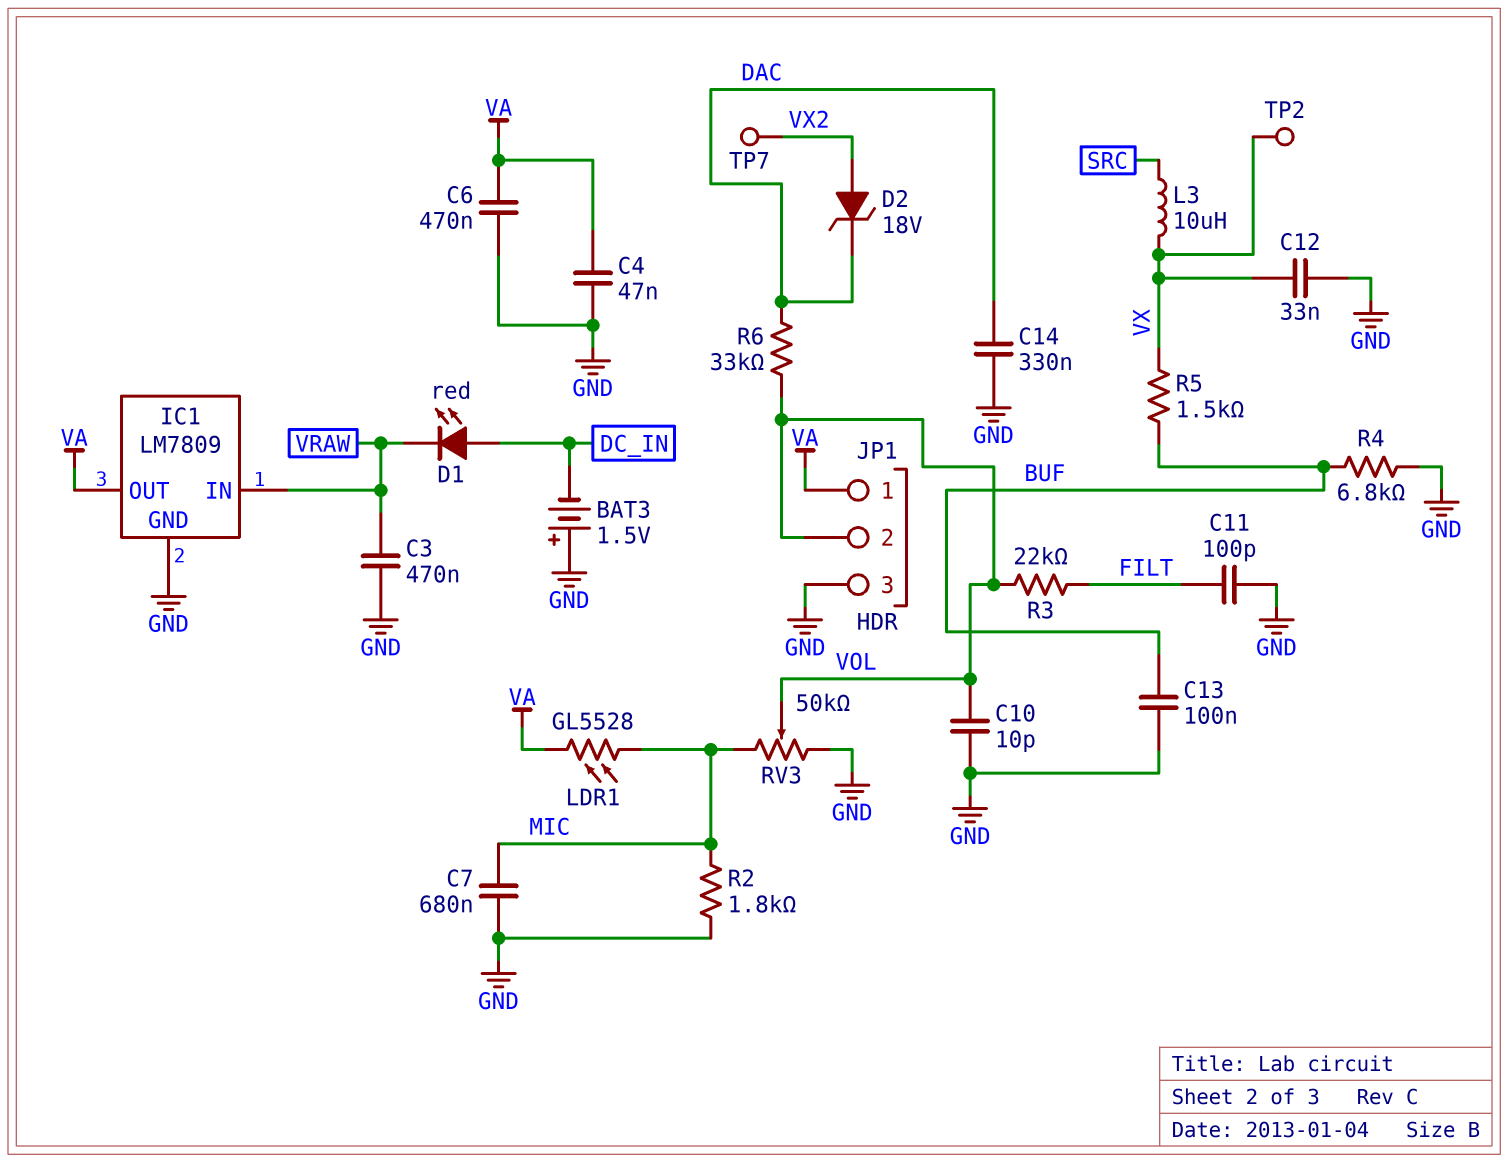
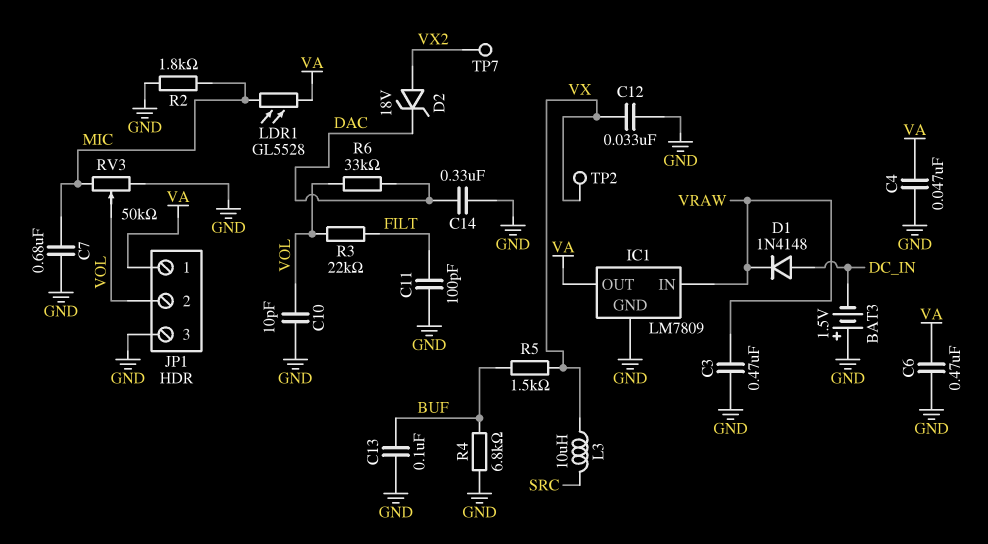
D1: LED red (A DC_IN, K VRAW) -> diode 1N4148 (A DC_IN, K VRAW)

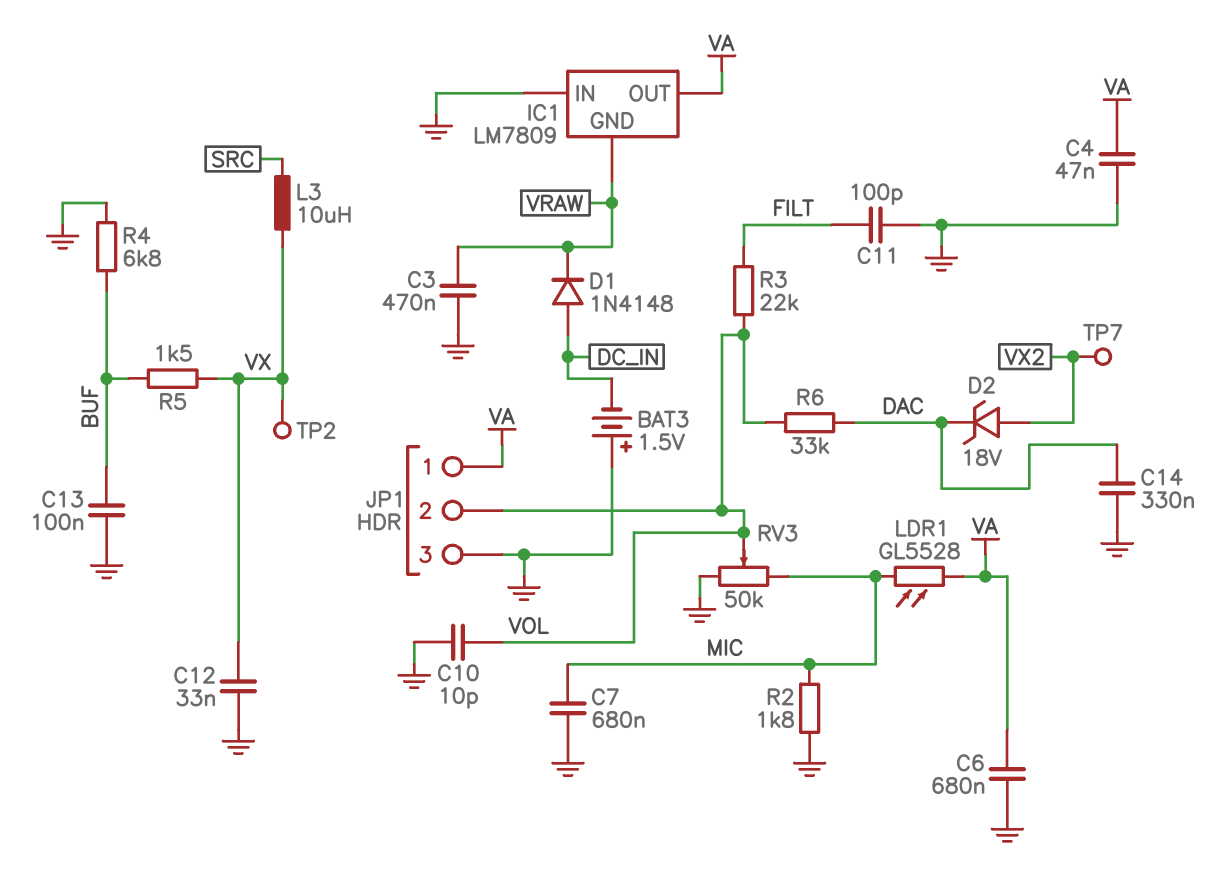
C6: 470nF (GND, VA) -> 680nF (GND, VA)
IC1 pin GND: GND -> VRAW
IC1 pin IN: VRAW -> GND

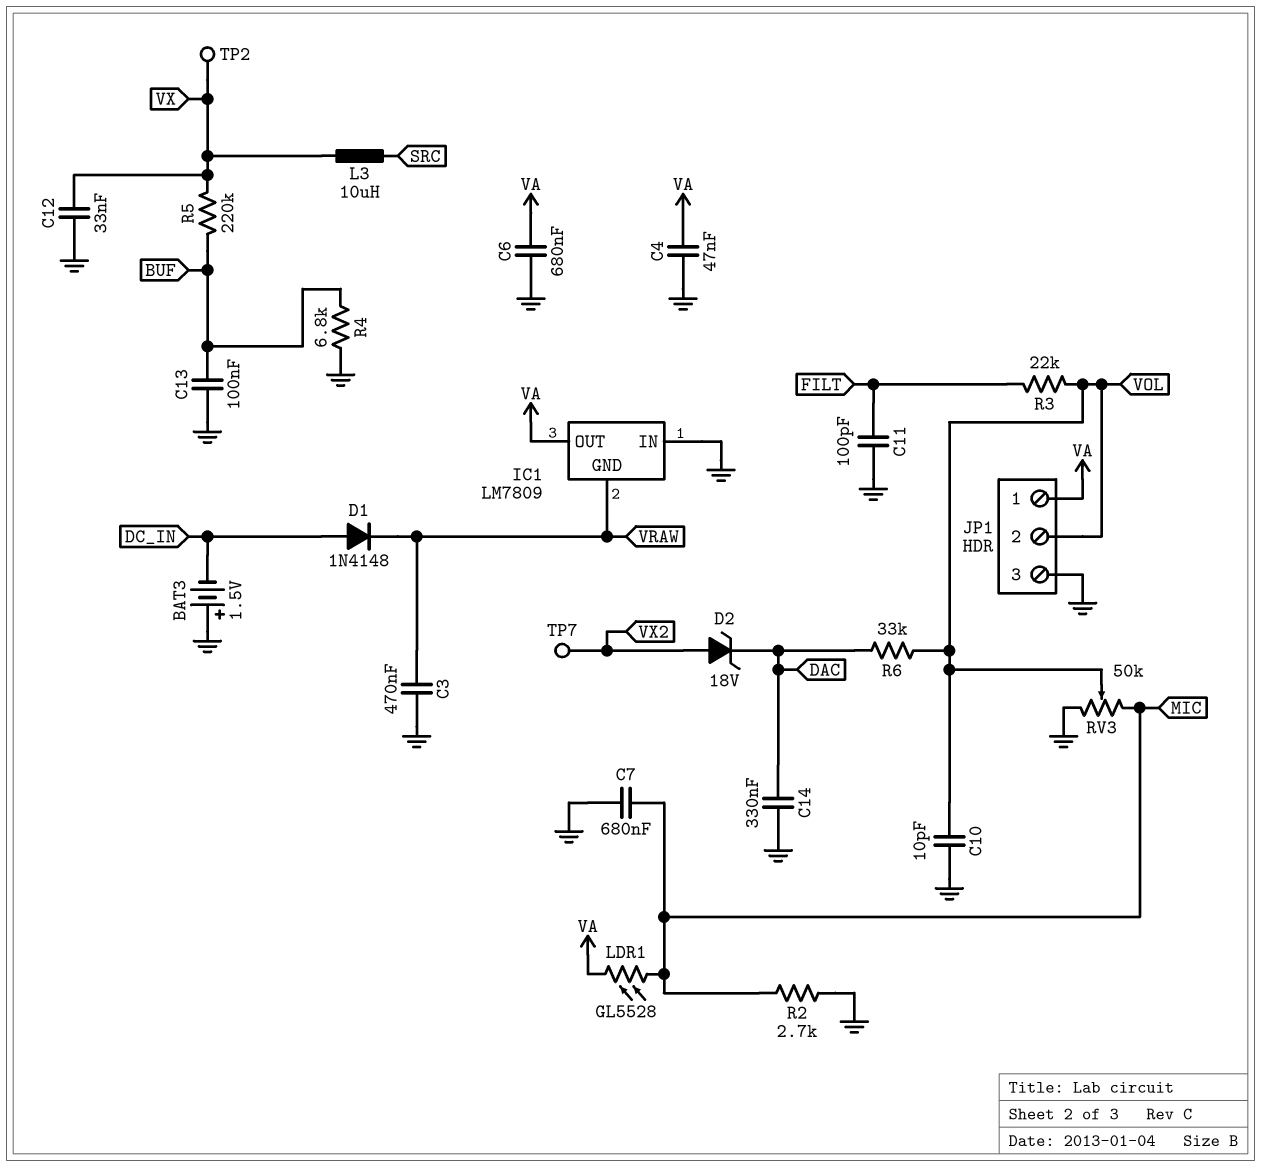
R2: 1.8k (GND, MIC) -> 2.7k (GND, MIC)
R5: 1.5k (BUF, VX) -> 220k (BUF, VX)

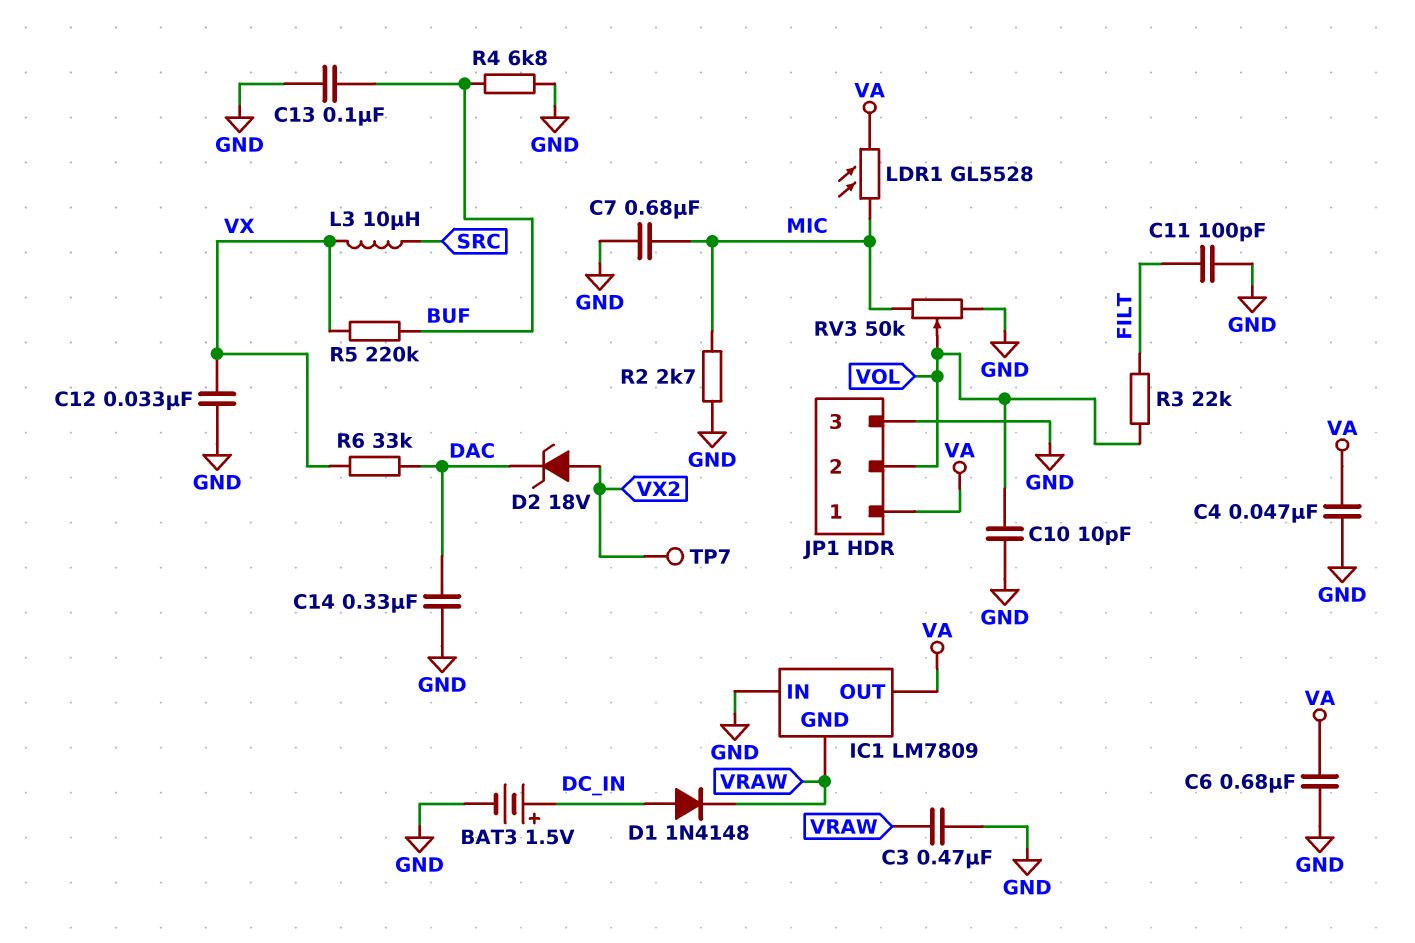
BAT3: 1.5V (plus GND, minus DC_IN) -> 1.5V (plus DC_IN, minus GND)
R6: 33k (DAC, VOL) -> 33k (DAC, VX)
TP2: test point (VX) -> none

